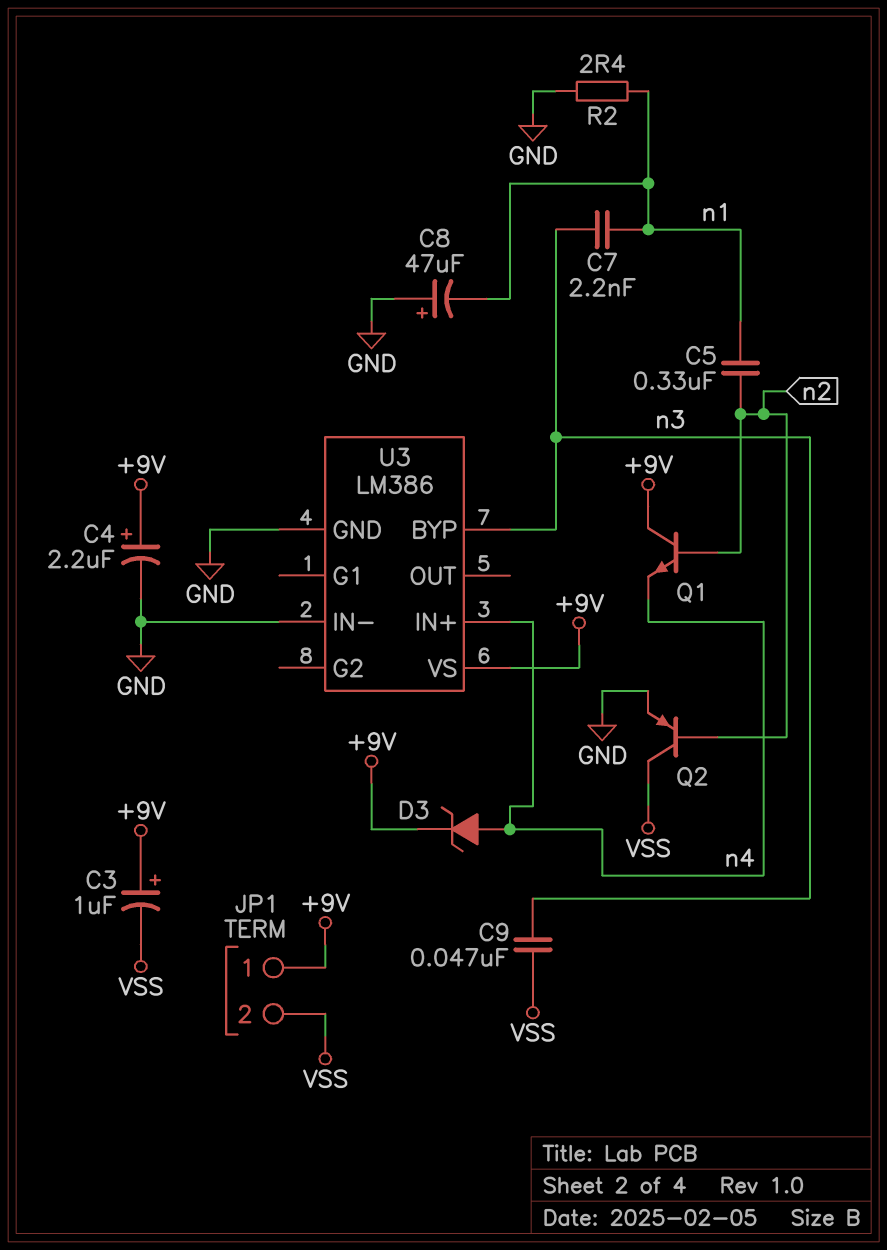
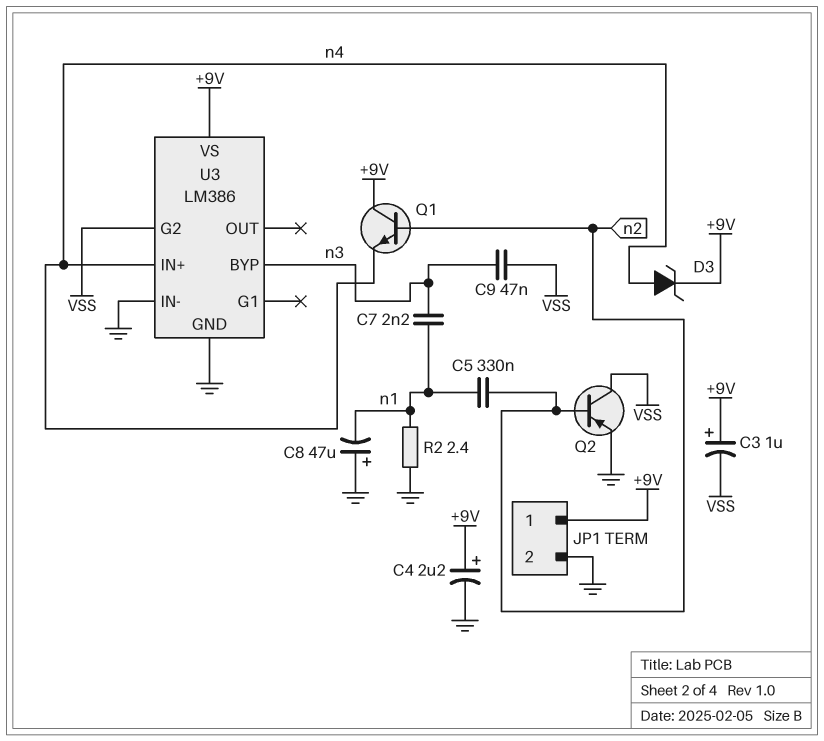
JP1 pin 2: VSS -> GND
U3 pin G2: none -> VSS

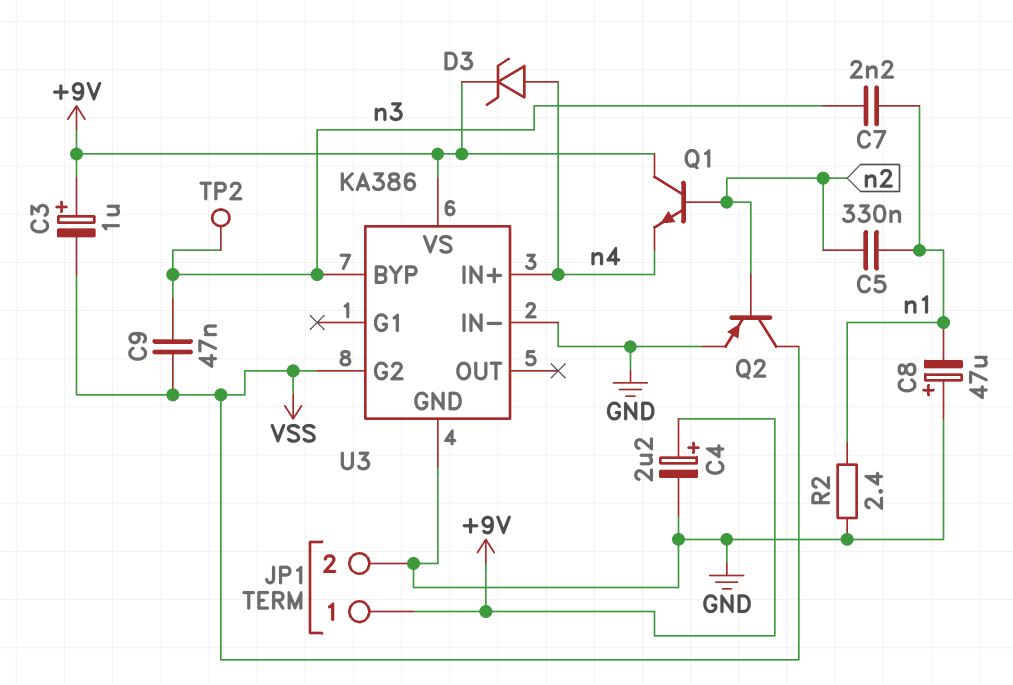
TP2: none -> test point (n3)
U3: LM386 -> KA386

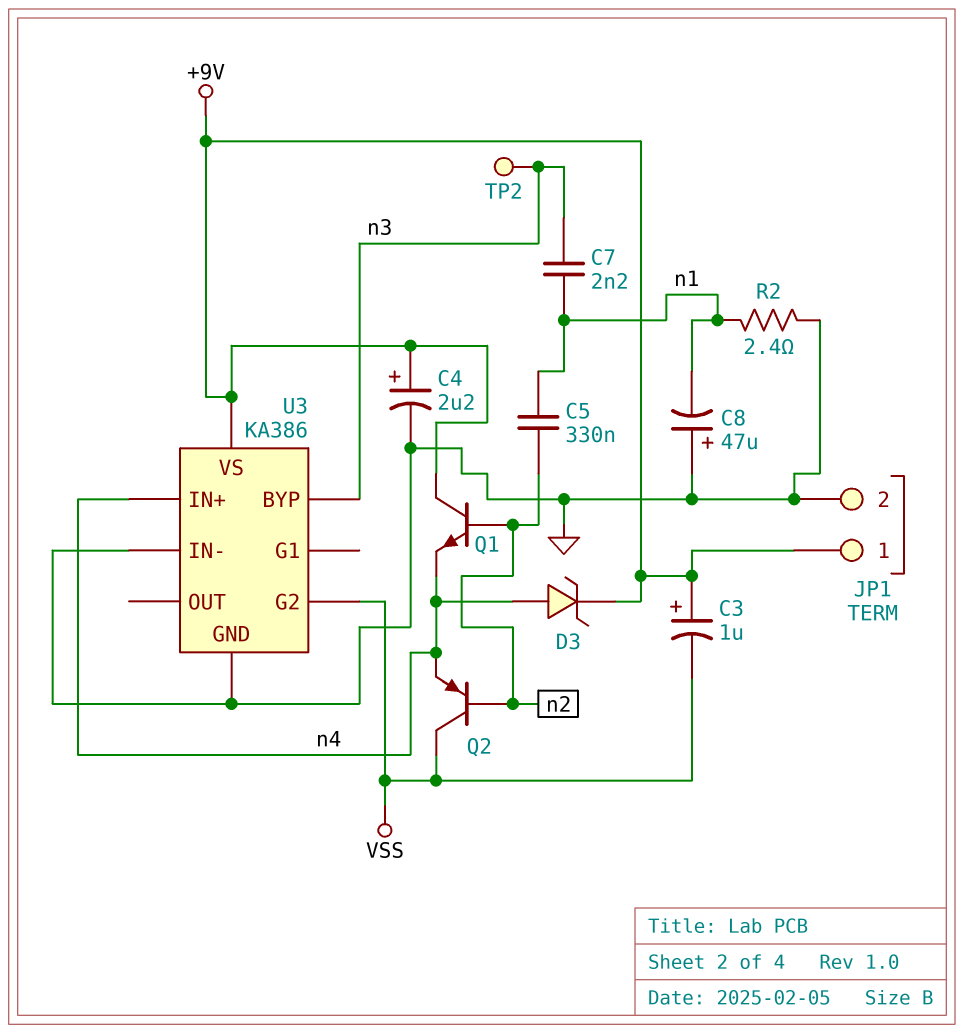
C9: 47nF (VSS, n3) -> none
Q2: PNP (B n2, C VSS, E GND) -> PNP (B n2, C VSS, E n4)

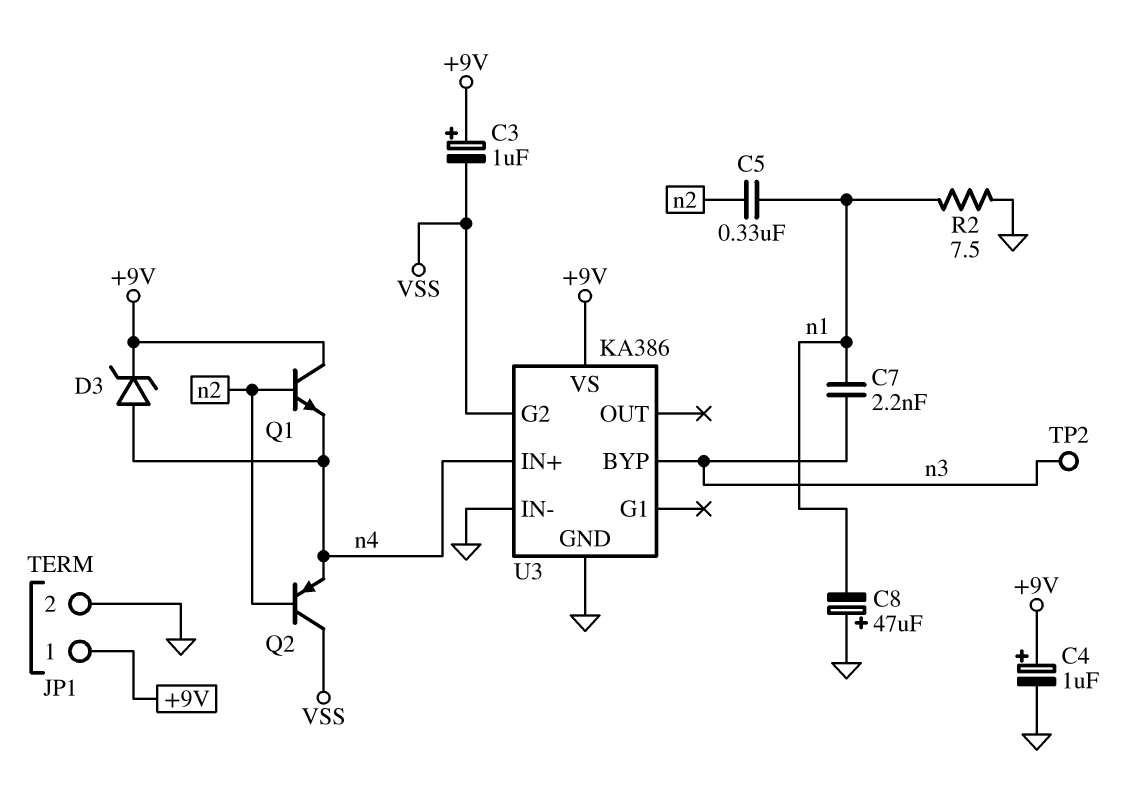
C4: 2.2uF (plus +9V, minus GND) -> 1uF (plus +9V, minus GND)
R2: 2.4 (GND, n1) -> 7.5 (GND, n1)

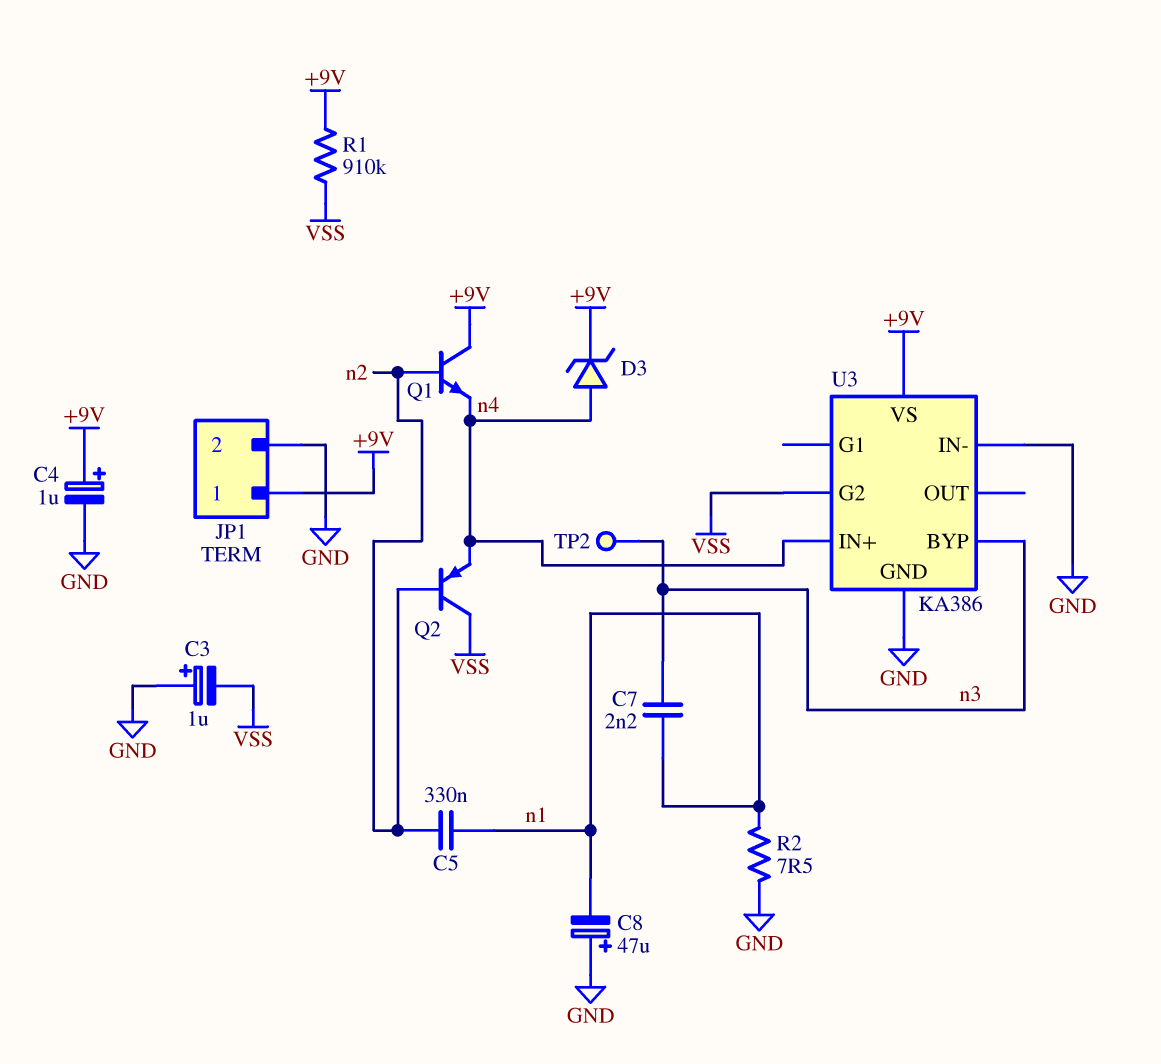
C3: 1uF (plus +9V, minus VSS) -> 1uF (plus GND, minus VSS)
R1: none -> 910k (+9V, VSS)

